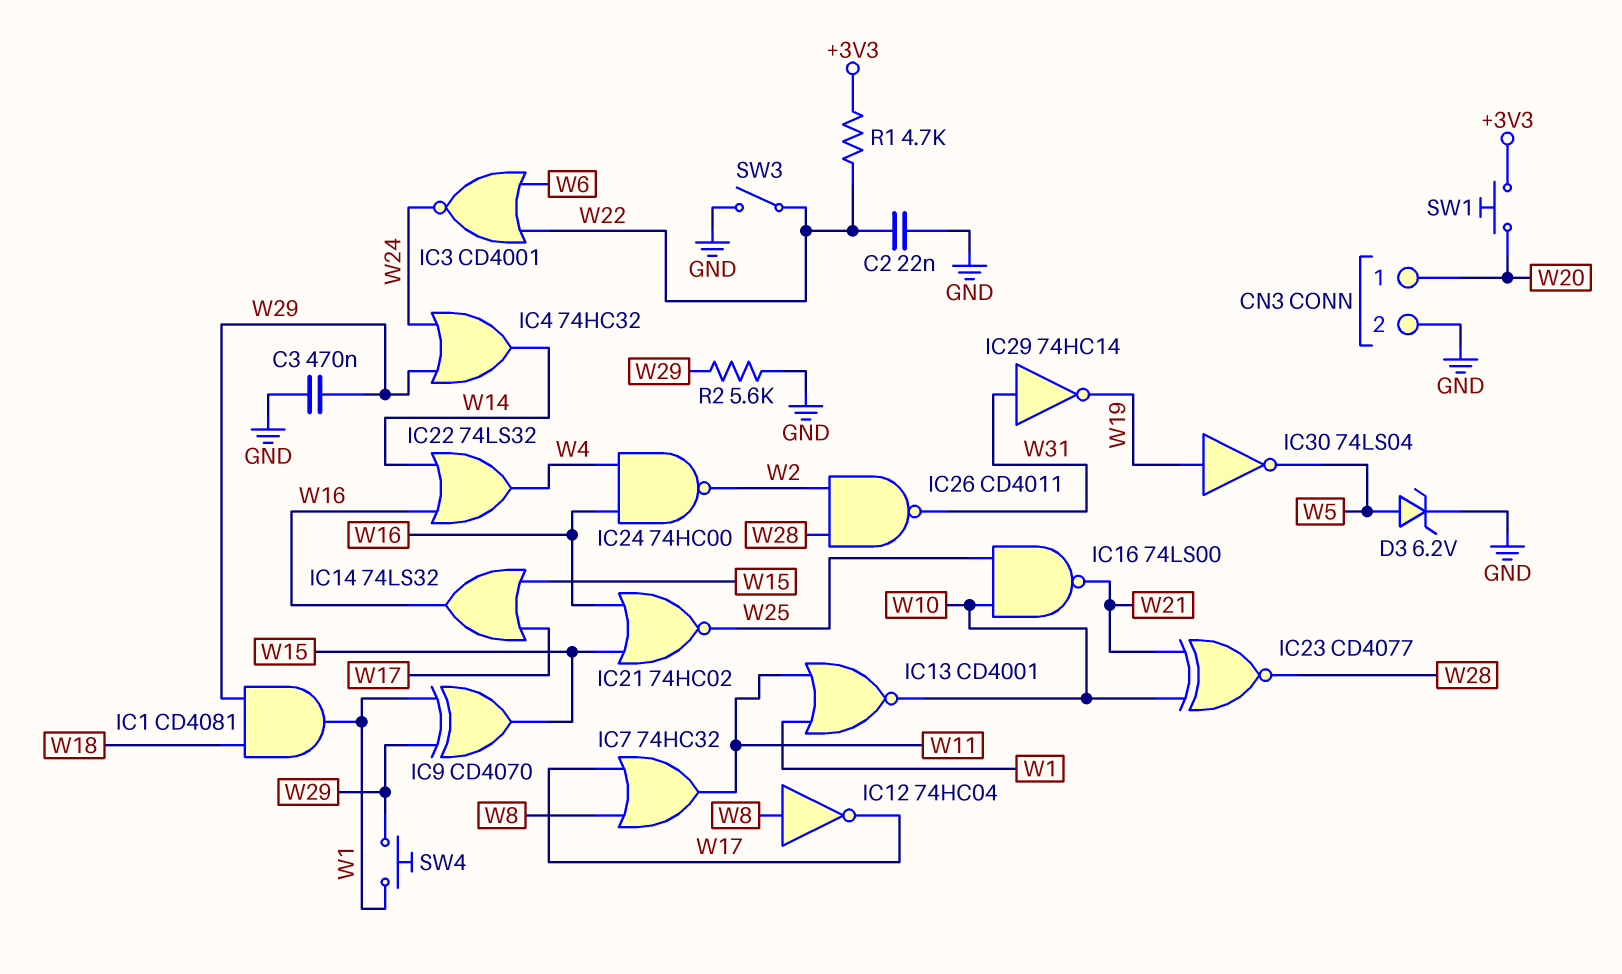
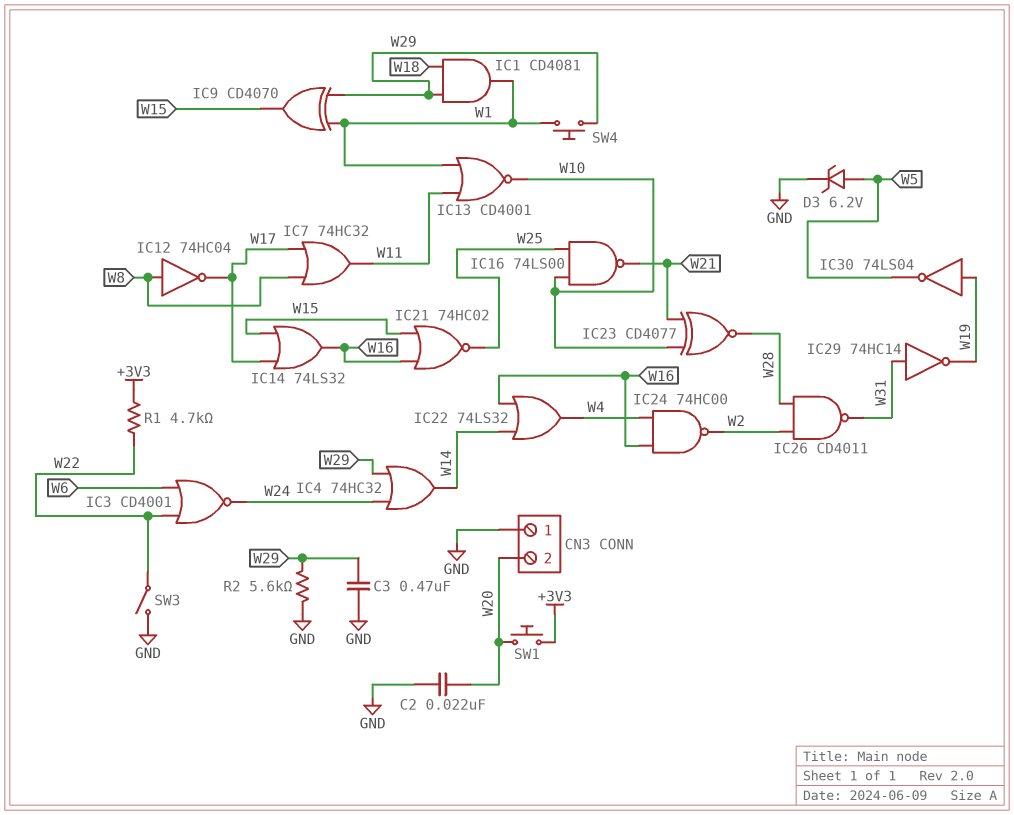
C2: 22nF (GND, W22) -> 22nF (GND, W20)
CN3 pin 1: W20 -> GND
CN3 pin 2: GND -> W20

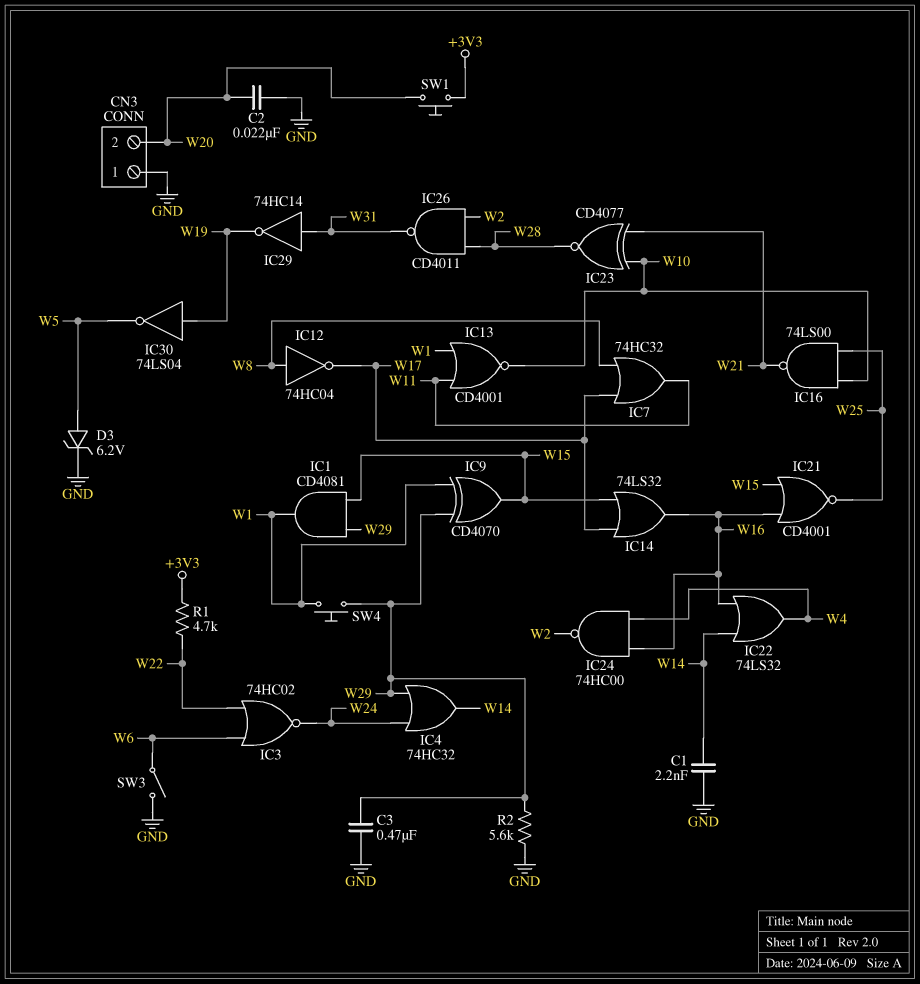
C1: none -> 2.2nF (GND, W14)
IC1: AND CD4081 (in W18, in W29, out W1) -> AND CD4081 (in W15, in W29, out W1)
IC3: NOR CD4001 (in W6, in W22, out W24) -> NOR 74HC02 (in W6, in W22, out W24)
IC21: NOR 74HC02 (in W15, in W16, out W25) -> NOR CD4001 (in W15, in W16, out W25)
SW3: switch (GND, W22) -> switch (GND, W6)

